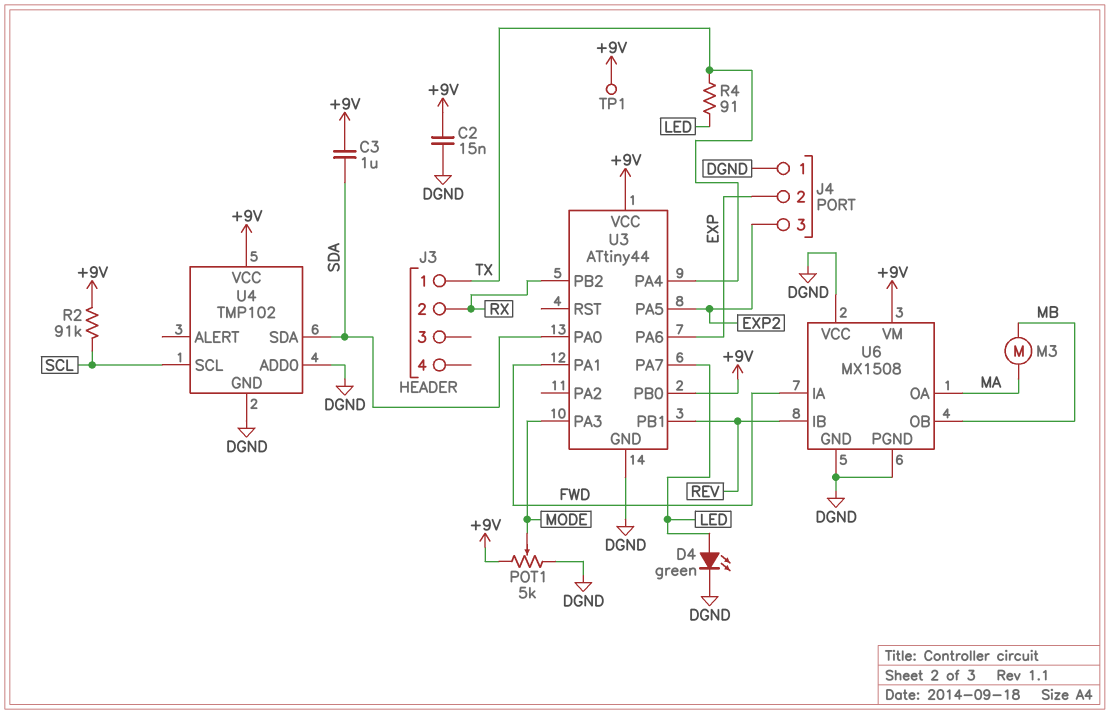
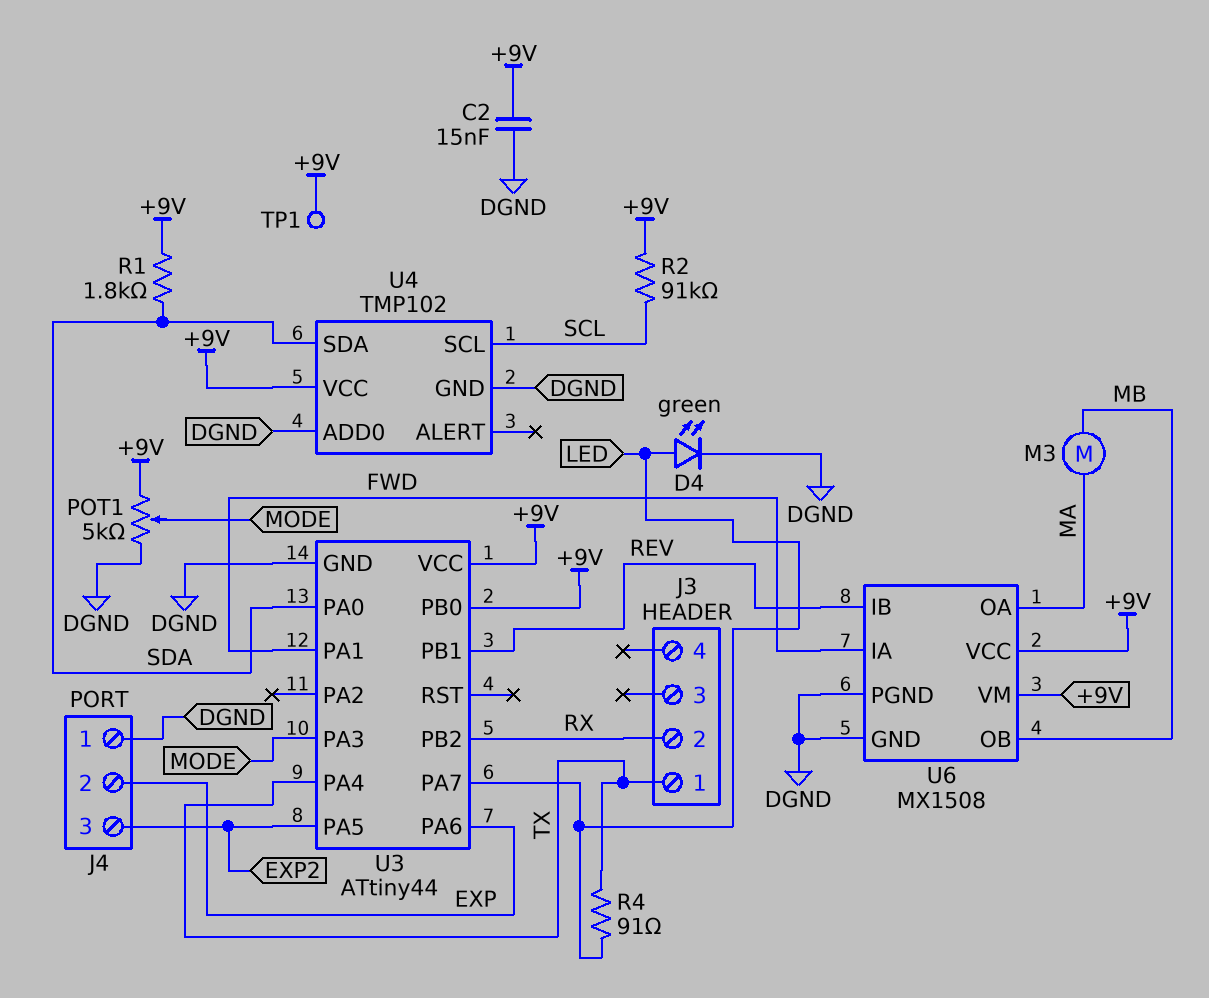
C3: 1uF (+9V, SDA) -> none
R1: none -> 1.8k (+9V, SDA)
U6 pin VCC: DGND -> +9V

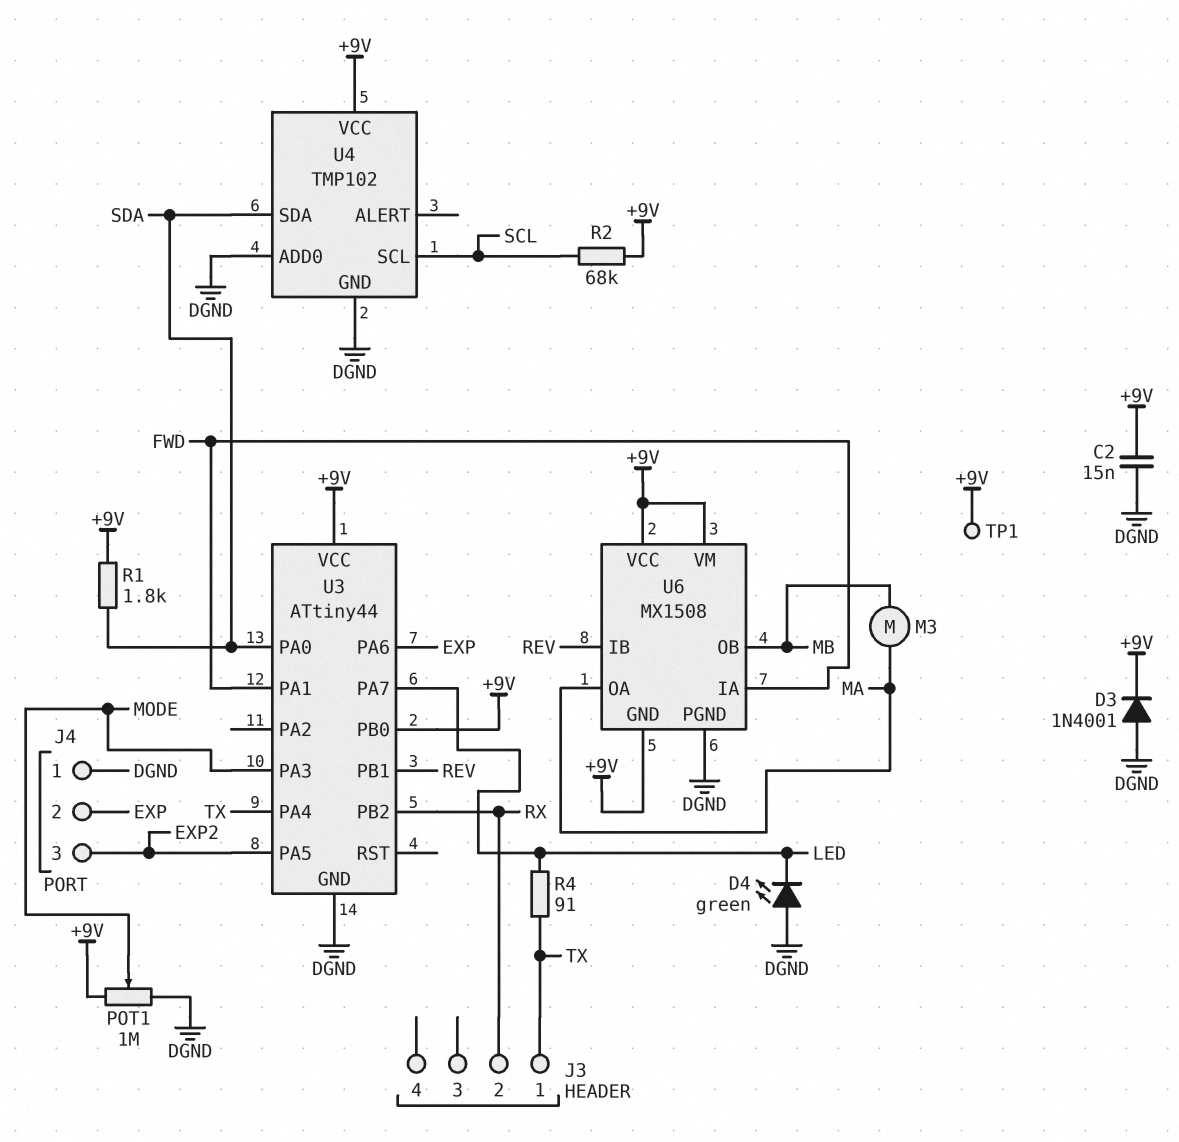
D3: none -> diode 1N4001 (A DGND, K +9V)
D4: LED green (A LED, K DGND) -> LED green (A DGND, K LED)
POT1: 5k (+9V, DGND, wiper MODE) -> 1M (+9V, DGND, wiper MODE)
R2: 91k (+9V, SCL) -> 68k (+9V, SCL)
U6 pin GND: DGND -> +9V

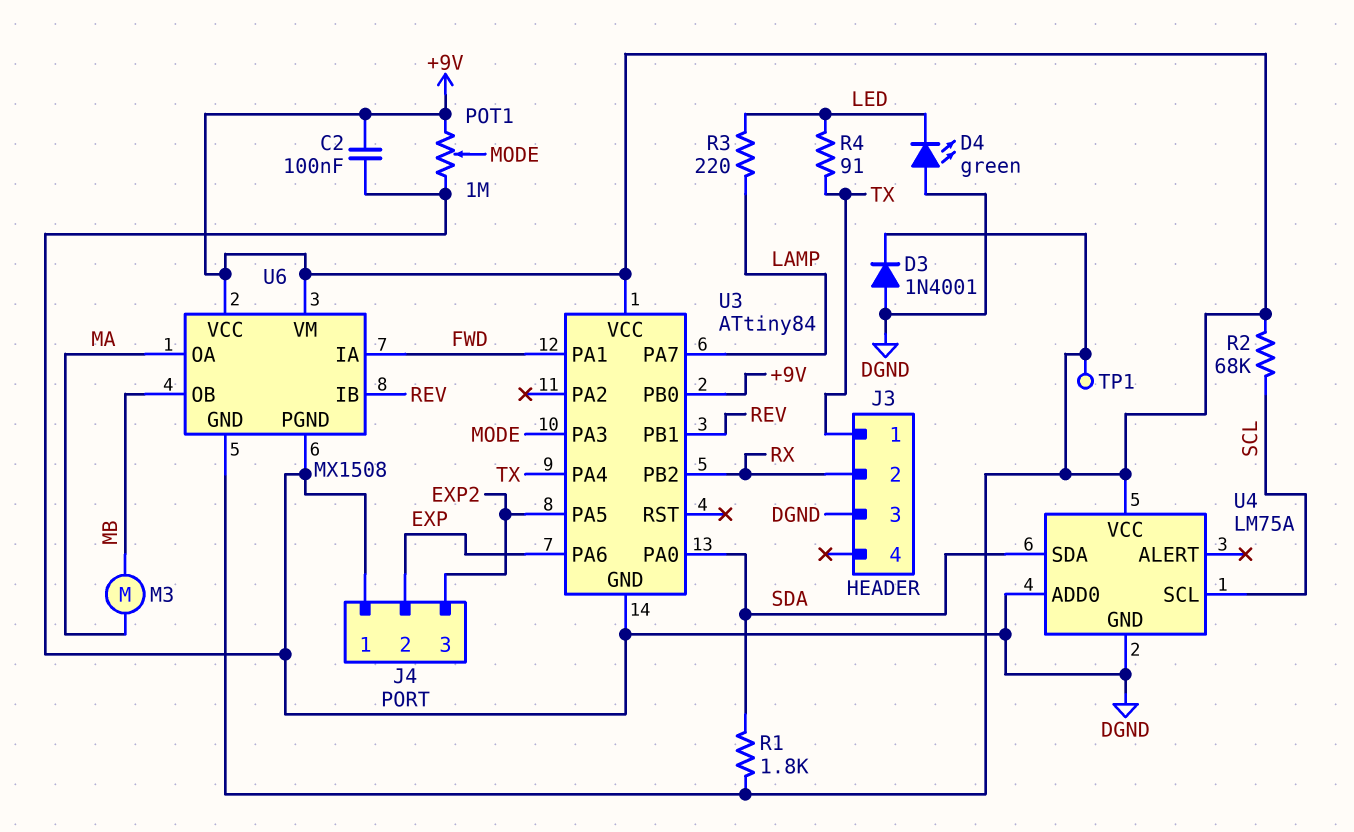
C2: 15nF (+9V, DGND) -> 100nF (+9V, DGND)
J3 pin 3: none -> DGND
R3: none -> 220 (LAMP, LED)
U3: ATtiny44 -> ATtiny84
U3 pin PA7: LED -> LAMP
U4: TMP102 -> LM75A

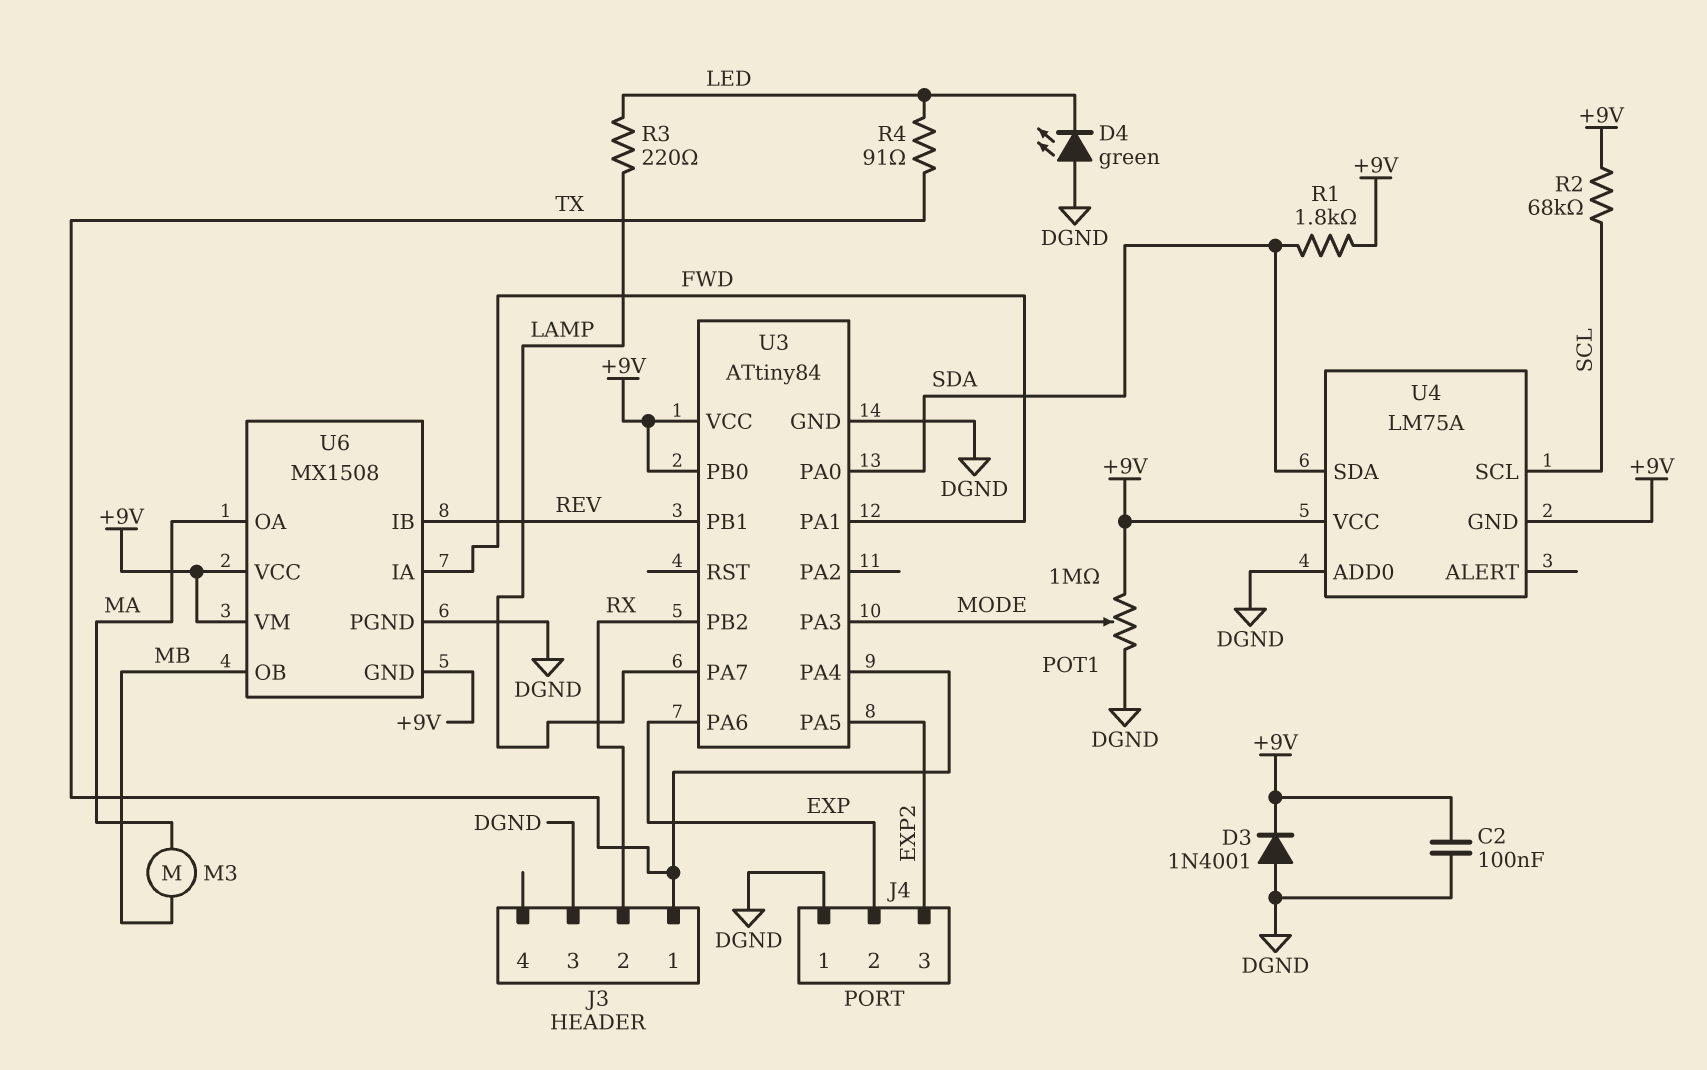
TP1: test point (+9V) -> none
U4 pin GND: DGND -> +9V

